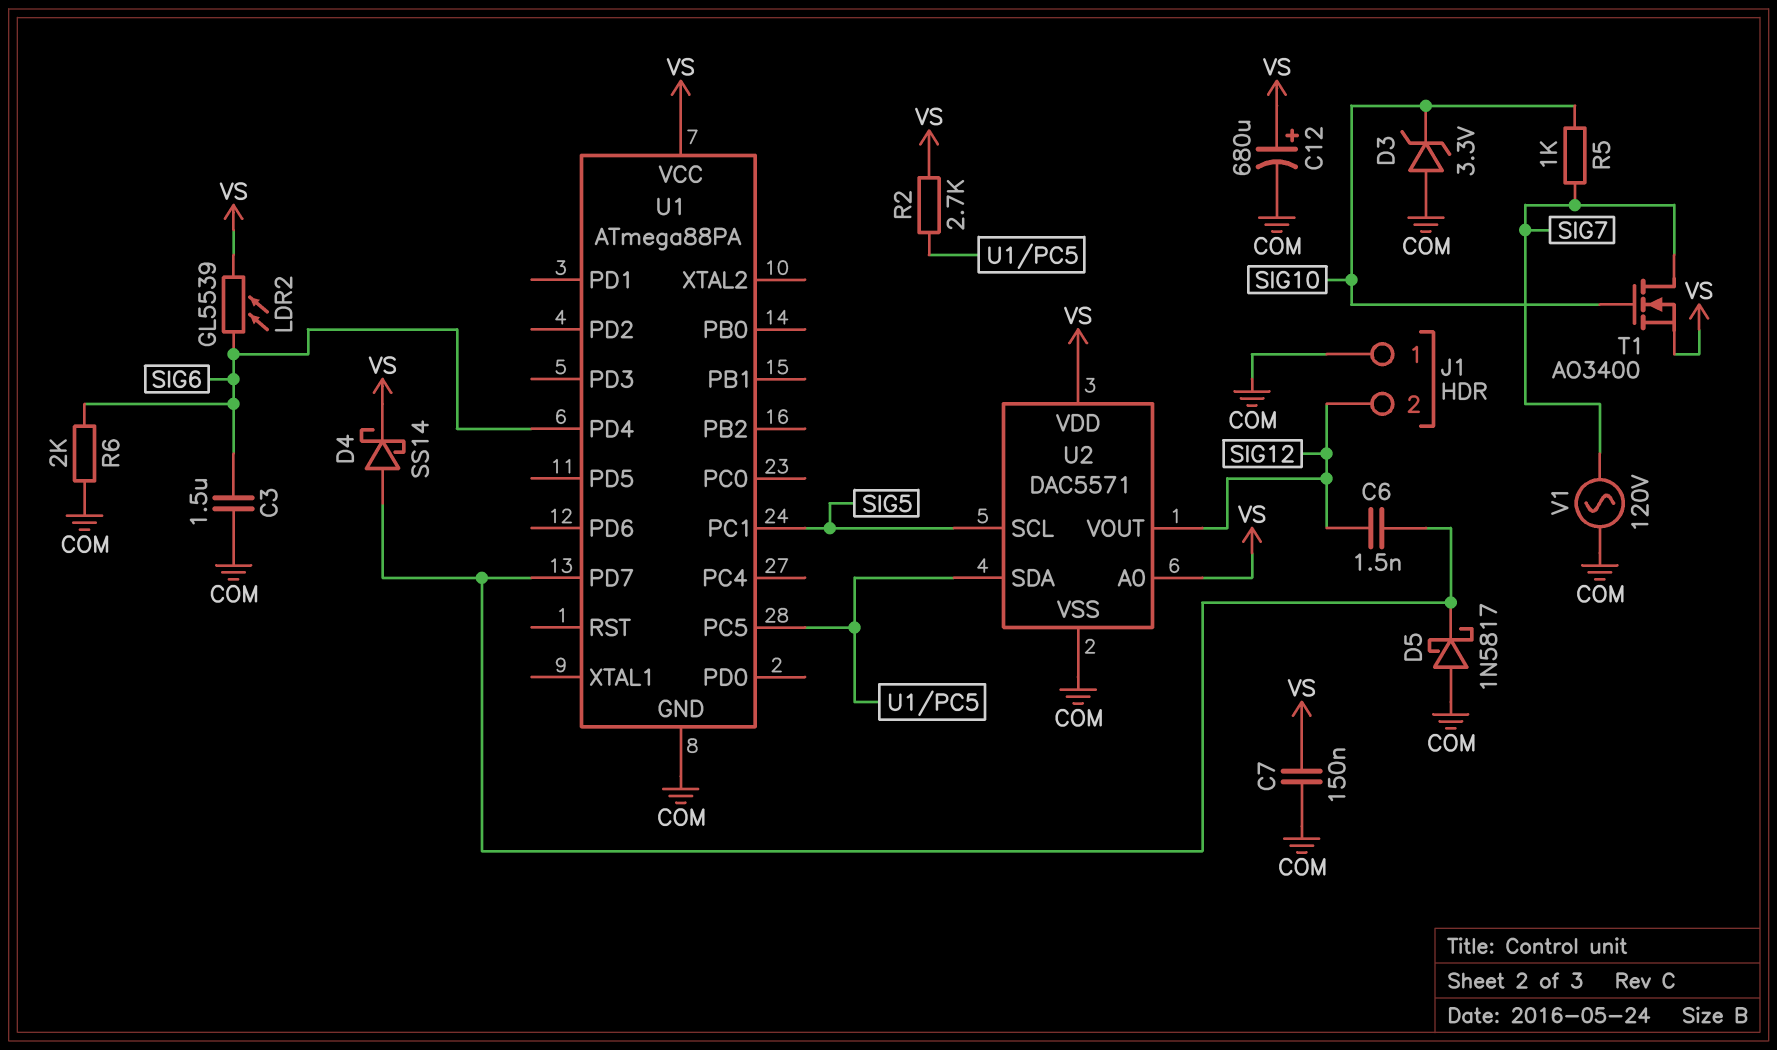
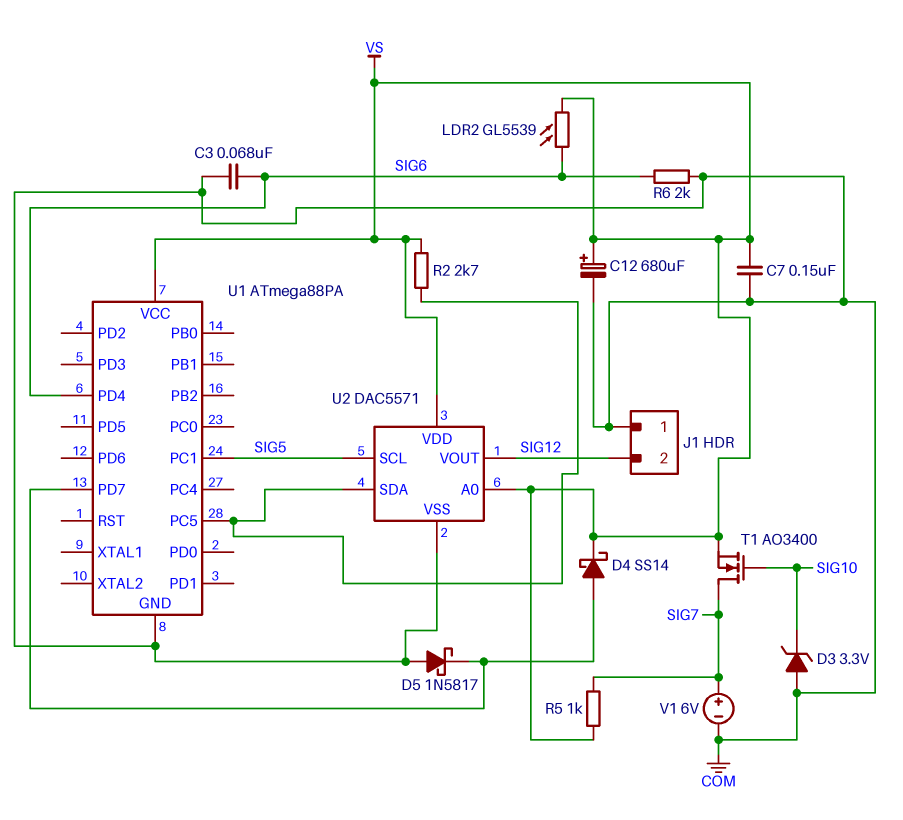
C3: 1.5uF (COM, SIG6) -> 68nF (COM, SIG6)
C6: 1.5nF (SIG12, U1/PD7) -> none
R5: 1k (SIG7, SIG10) -> 1k (SIG7, VS)
V1: AC 120V (COM, SIG7) -> 6V (plus SIG7, minus COM)

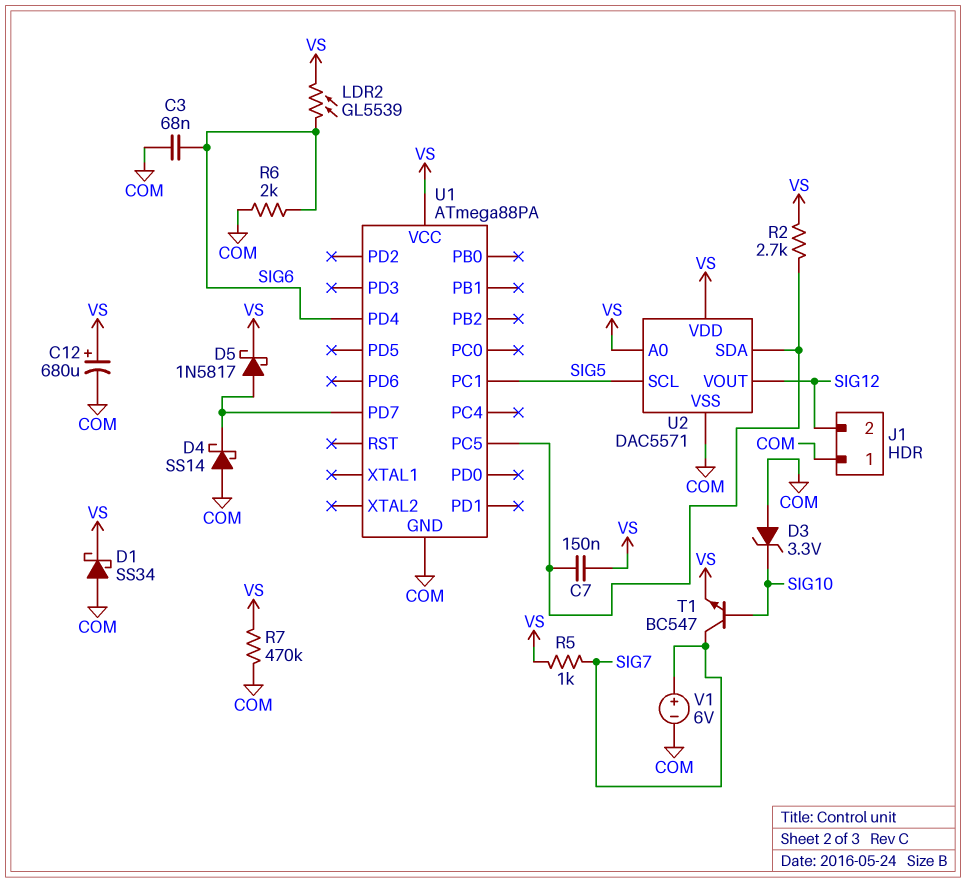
C7: 150nF (COM, VS) -> 150nF (U1/PC5, VS)
D1: none -> schottky SS34 (A COM, K VS)
D4: schottky SS14 (A U1/PD7, K VS) -> schottky SS14 (A COM, K U1/PD7)
D5: schottky 1N5817 (A COM, K U1/PD7) -> schottky 1N5817 (A U1/PD7, K VS)
R7: none -> 470k (COM, VS)
T1: NMOS AO3400 (G SIG10, D SIG7, S VS) -> NPN BC547 (B SIG10, C SIG7, E VS)

